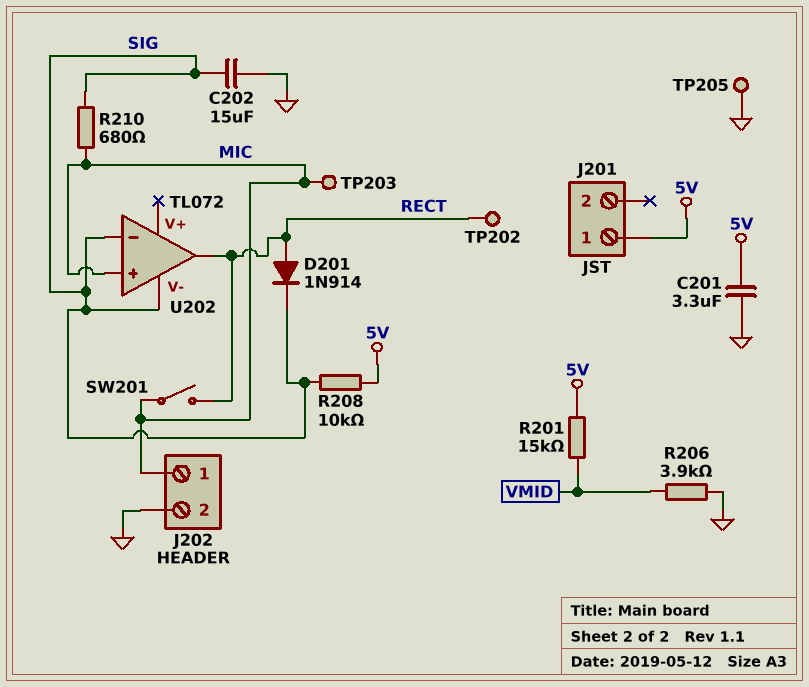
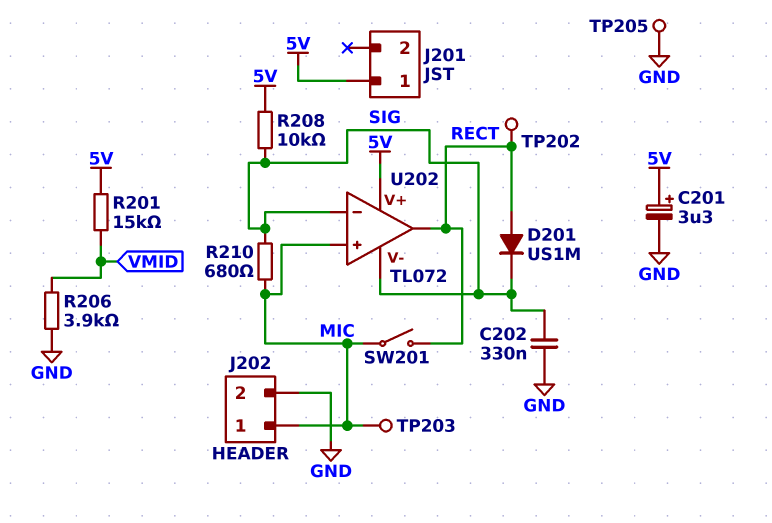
C201: 3.3uF (5V, GND) -> 3.3uF (plus 5V, minus GND)
C202: 15uF (GND, SIG) -> 330nF (GND, SIG)
D201: diode 1N914 (A RECT, K SIG) -> diode US1M (A RECT, K SIG)
U202 pin V+: none -> 5V

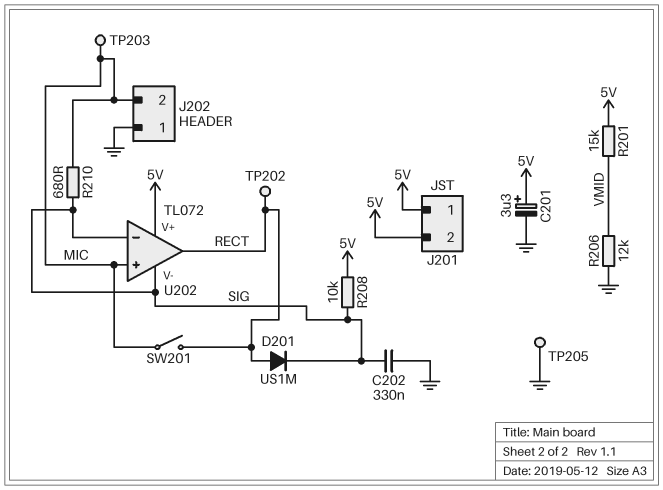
J201 pin 2: none -> 5V
J202 pin 1: MIC -> GND
J202 pin 2: GND -> MIC
R206: 3.9k (GND, VMID) -> 12k (GND, VMID)

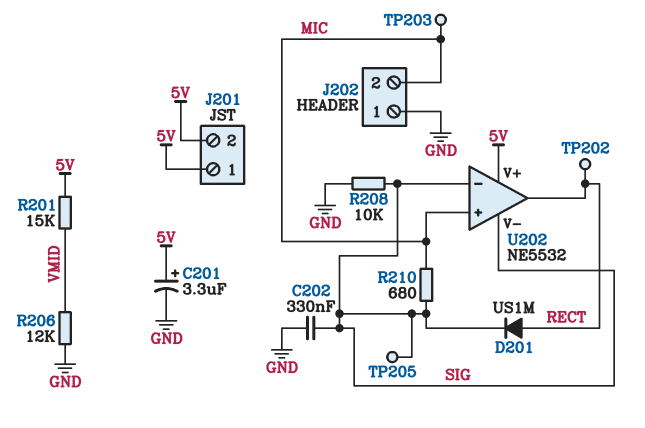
R208: 10k (5V, SIG) -> 10k (GND, SIG)
SW201: switch (MIC, RECT) -> none
TP205: test point (GND) -> test point (SIG)
U202: TL072 -> NE5532

